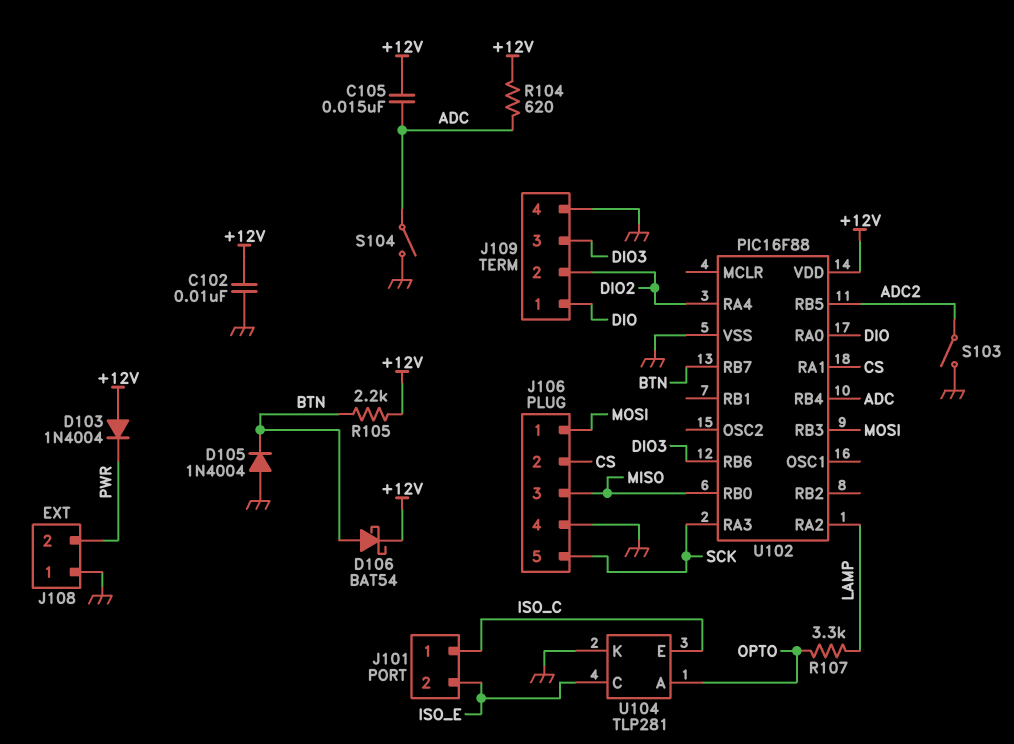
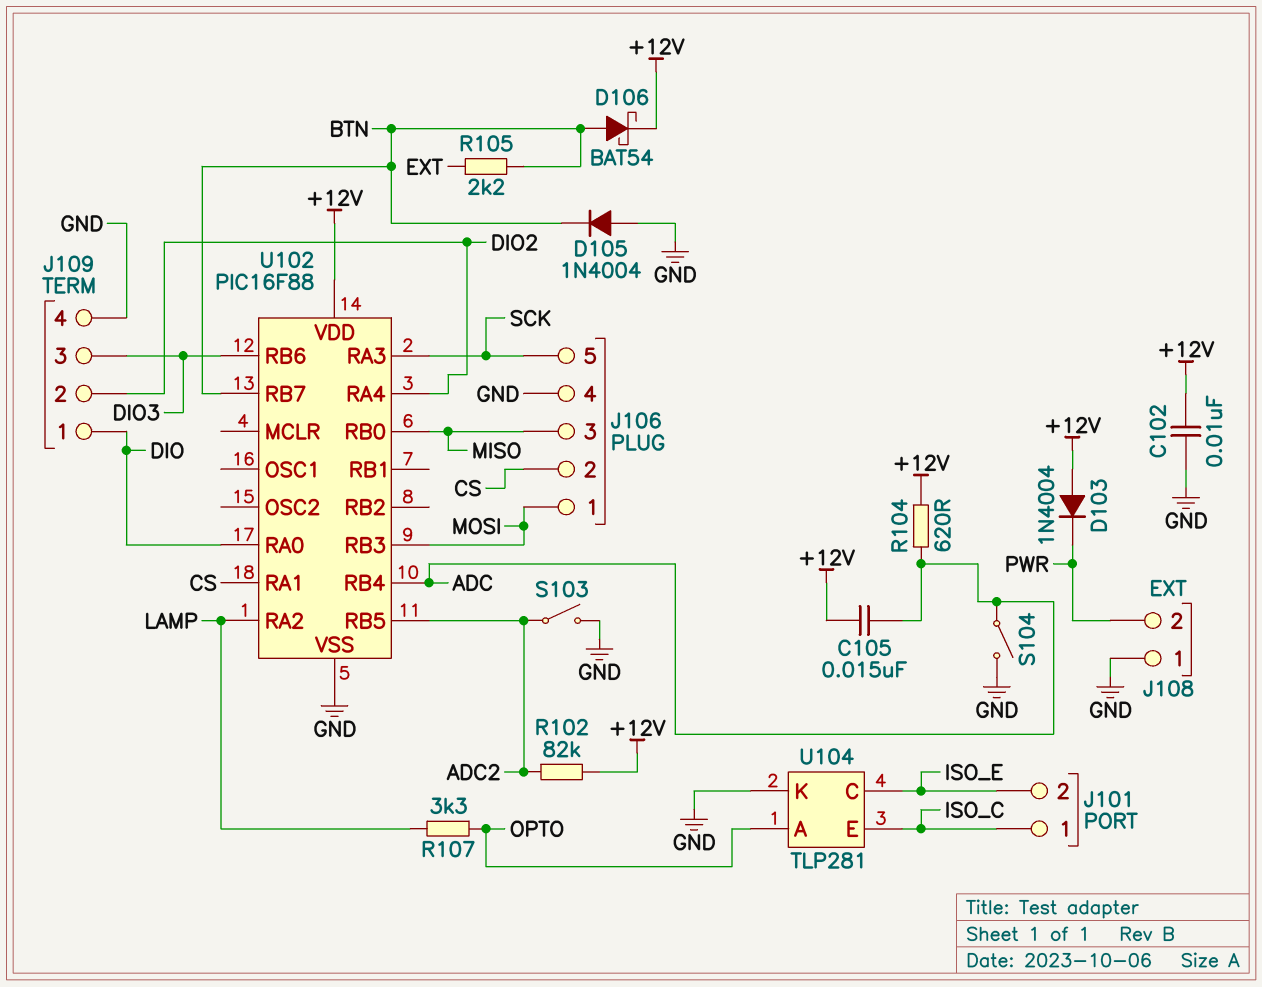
R102: none -> 82k (+12V, ADC2)
R105: 2.2k (+12V, BTN) -> 2.2k (BTN, EXT)

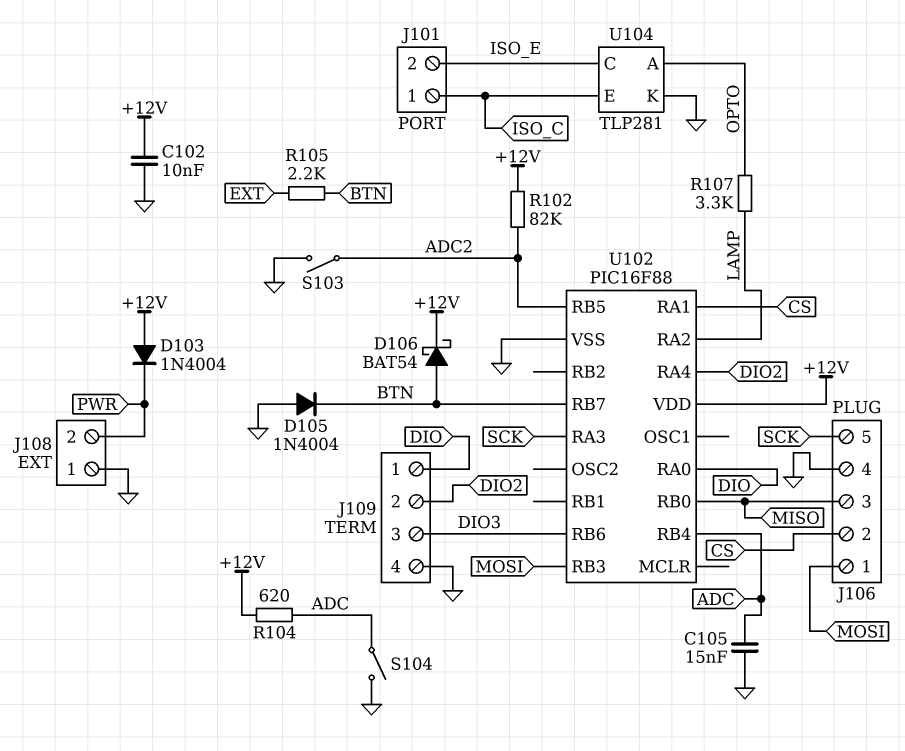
C105: 15nF (+12V, ADC) -> 15nF (ADC, GND)

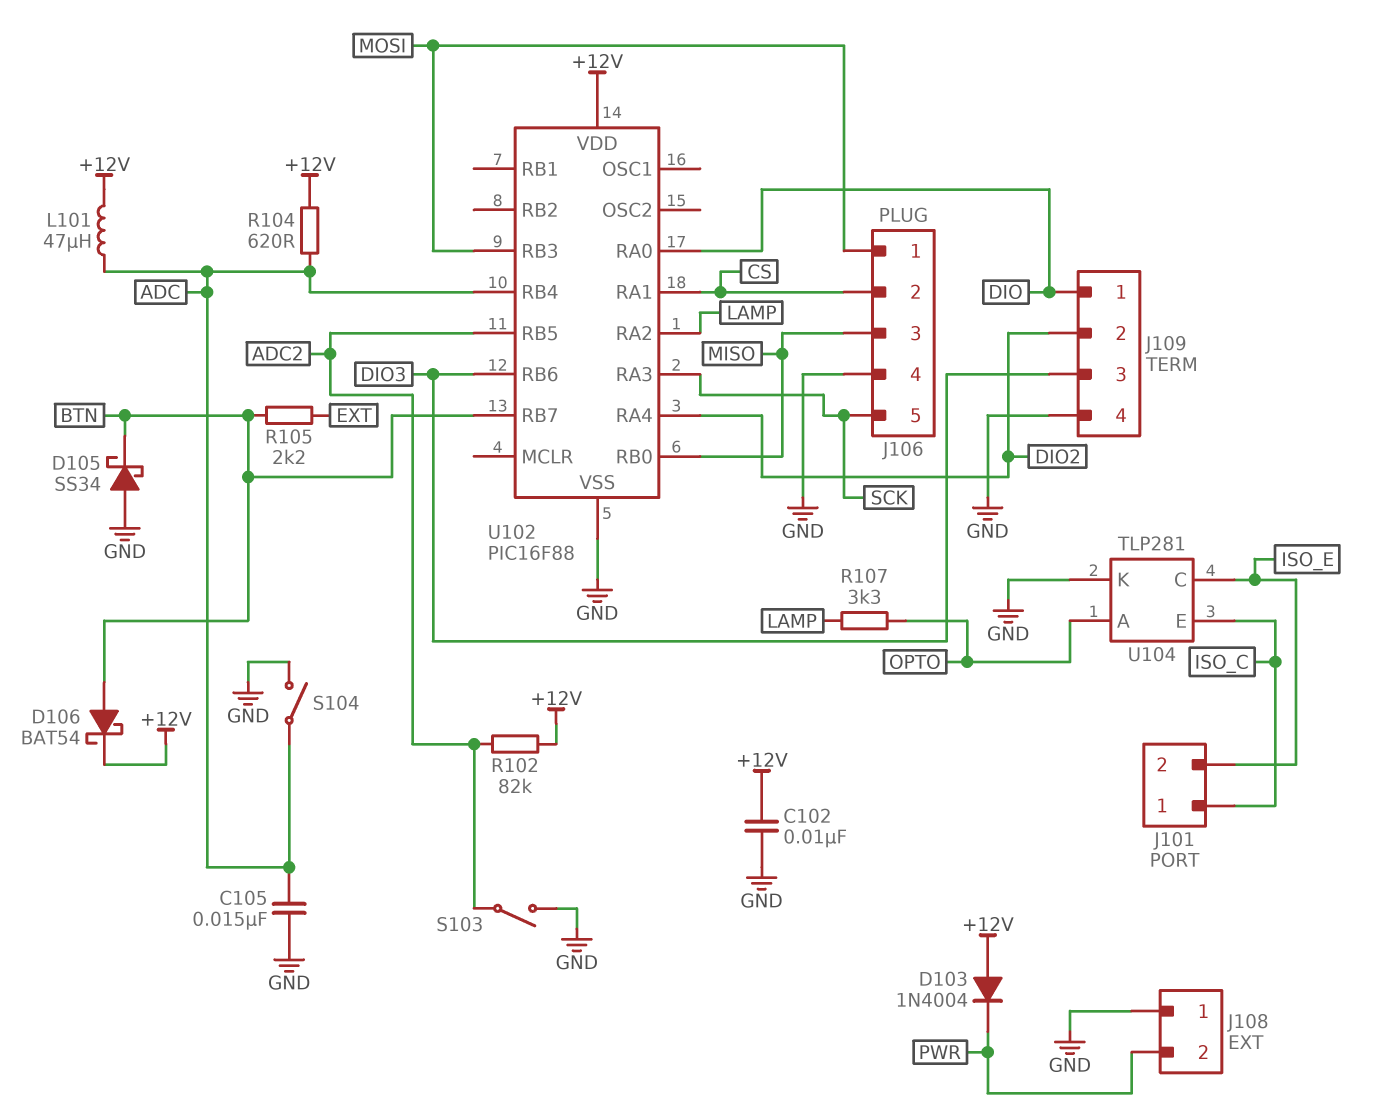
D105: diode 1N4004 (A GND, K BTN) -> schottky SS34 (A GND, K BTN)
L101: none -> 47uH (+12V, ADC)

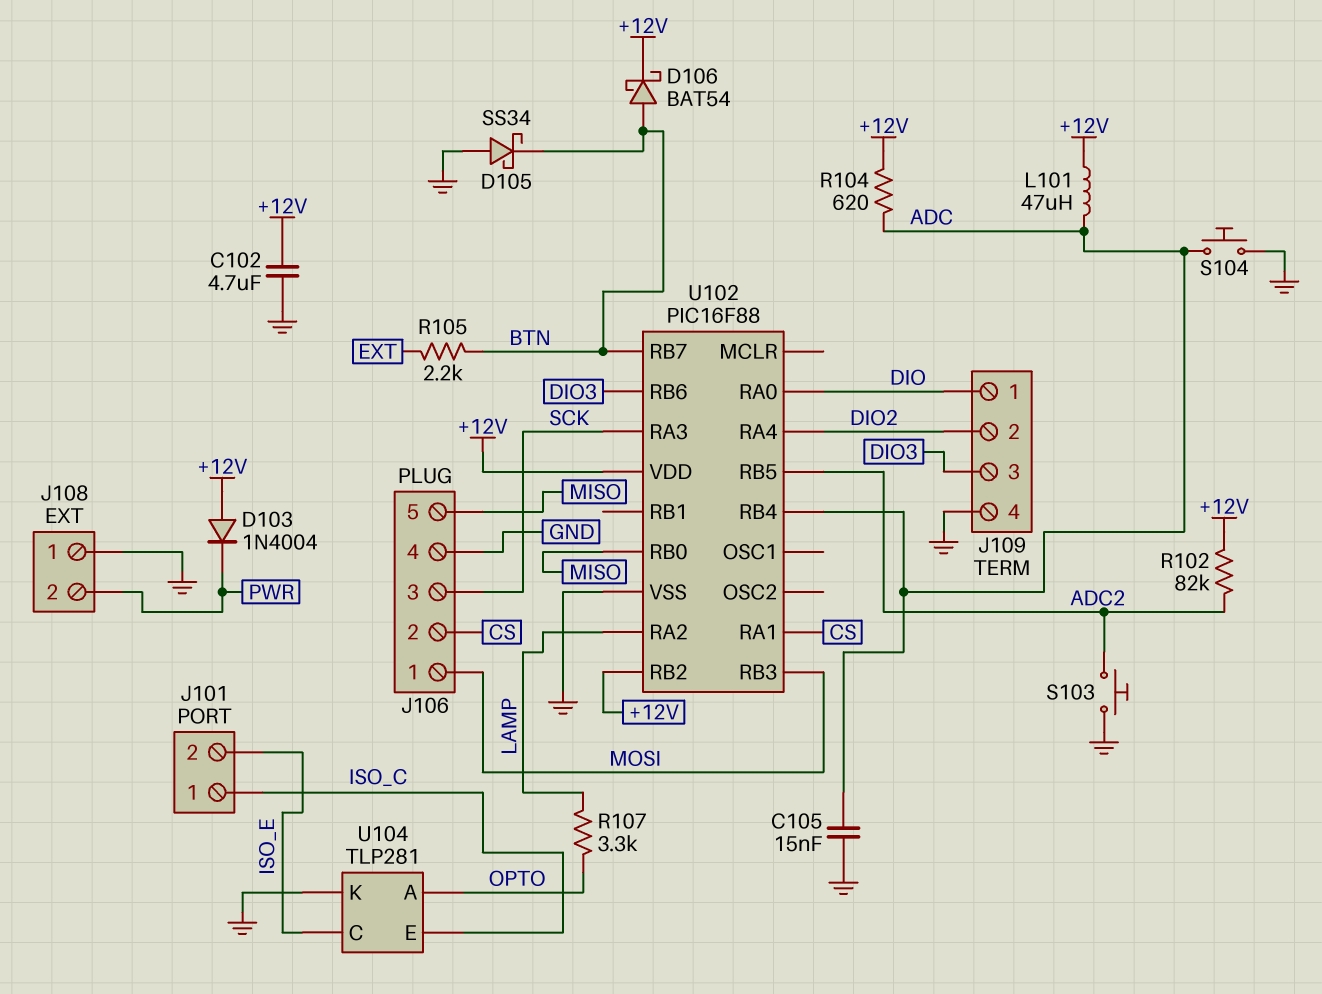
C102: 10nF (+12V, GND) -> 4.7uF (+12V, GND)
J106 pin 3: MISO -> SCK
J106 pin 5: SCK -> MISO
S103: switch (ADC2, GND) -> button (ADC2, GND)
S104: switch (ADC, GND) -> button (ADC, GND)
U102 pin RB2: none -> +12V

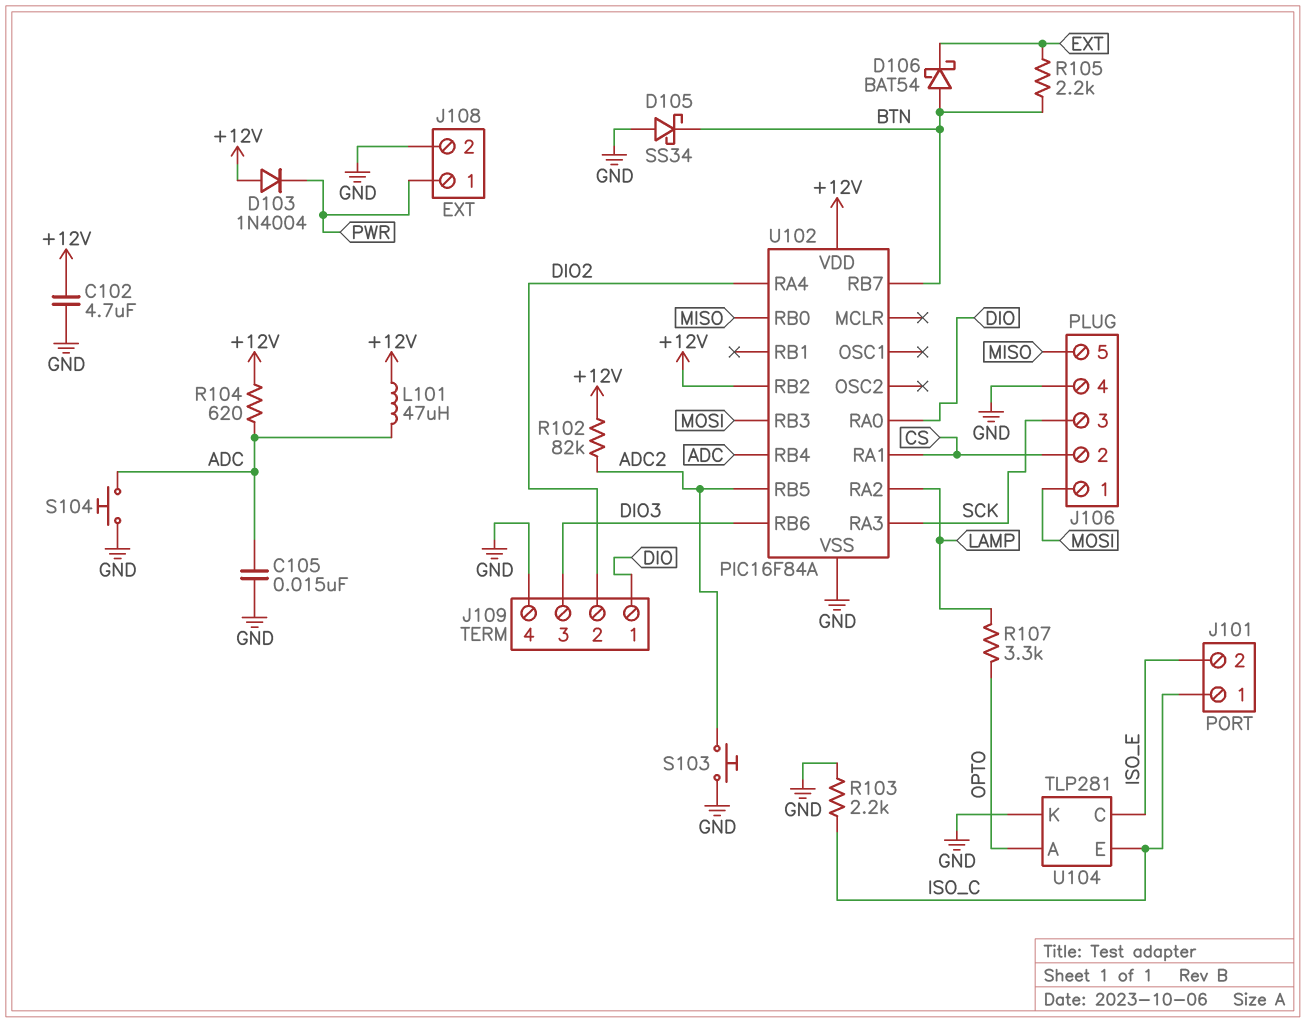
D106: schottky BAT54 (A BTN, K +12V) -> schottky BAT54 (A BTN, K EXT)
J108 pin 1: GND -> PWR
J108 pin 2: PWR -> GND
R103: none -> 2.2k (GND, ISO_C)
U102: PIC16F88 -> PIC16F84A

